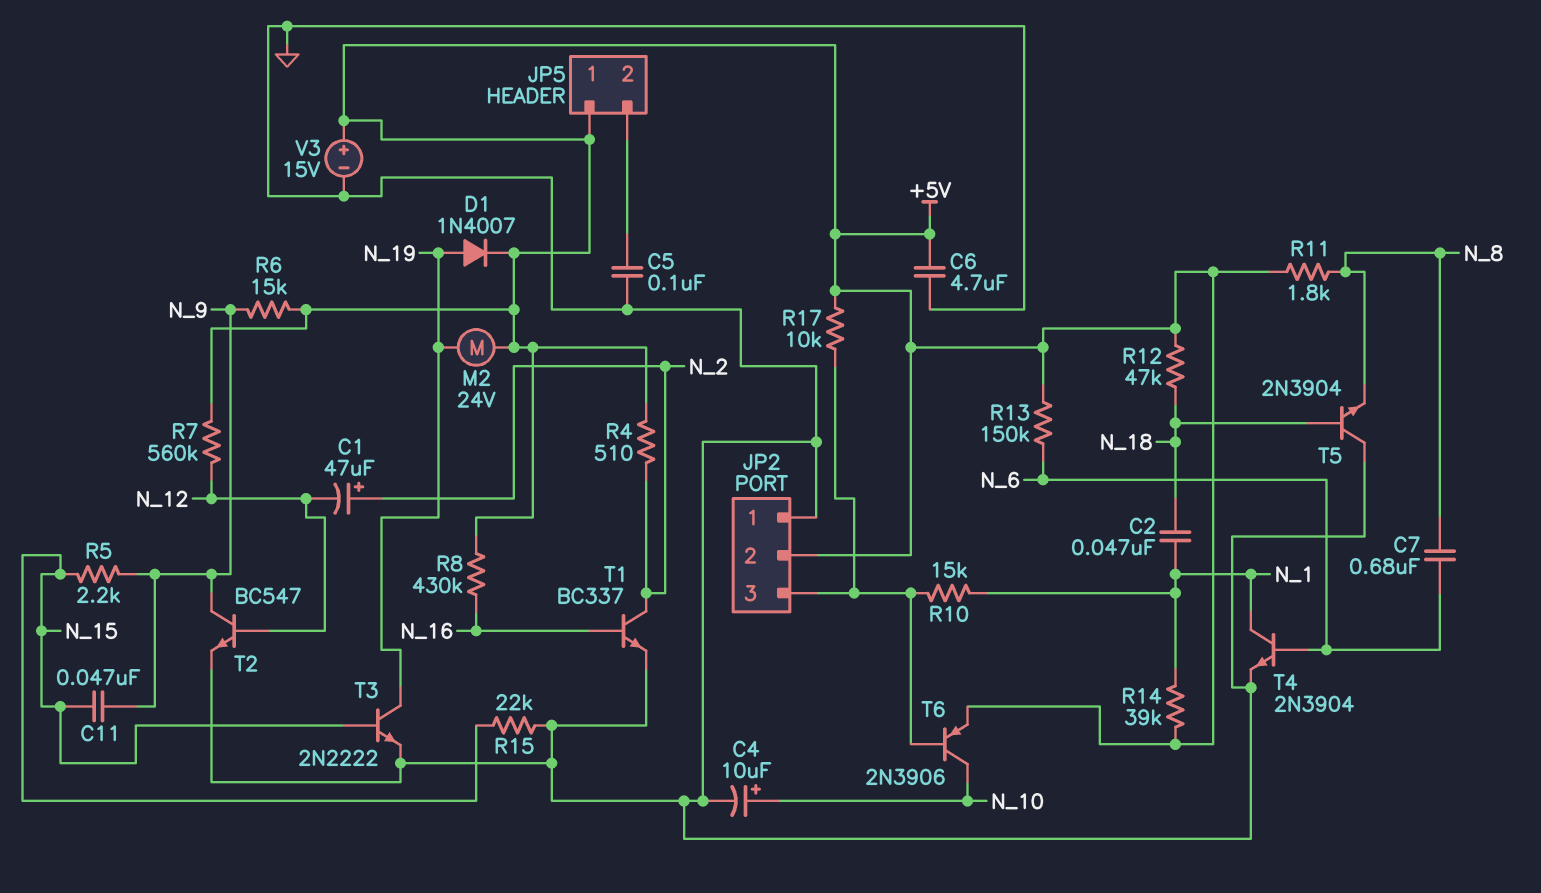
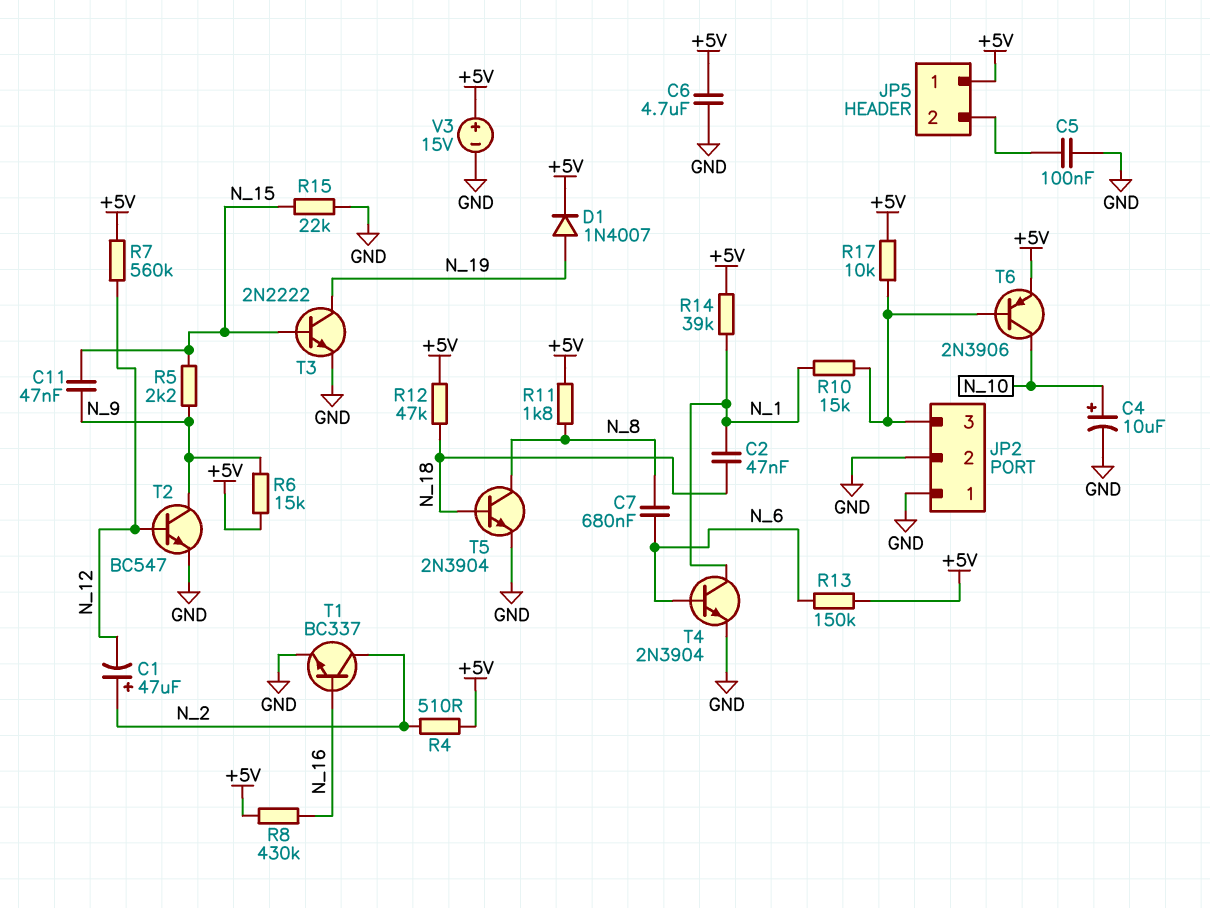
JP2 pin 2: +5V -> GND
M2: motor 24V (+5V, N_19) -> none
T5: NPN 2N3904 (B N_18, C GND, E N_8) -> NPN 2N3904 (B N_18, C N_8, E GND)

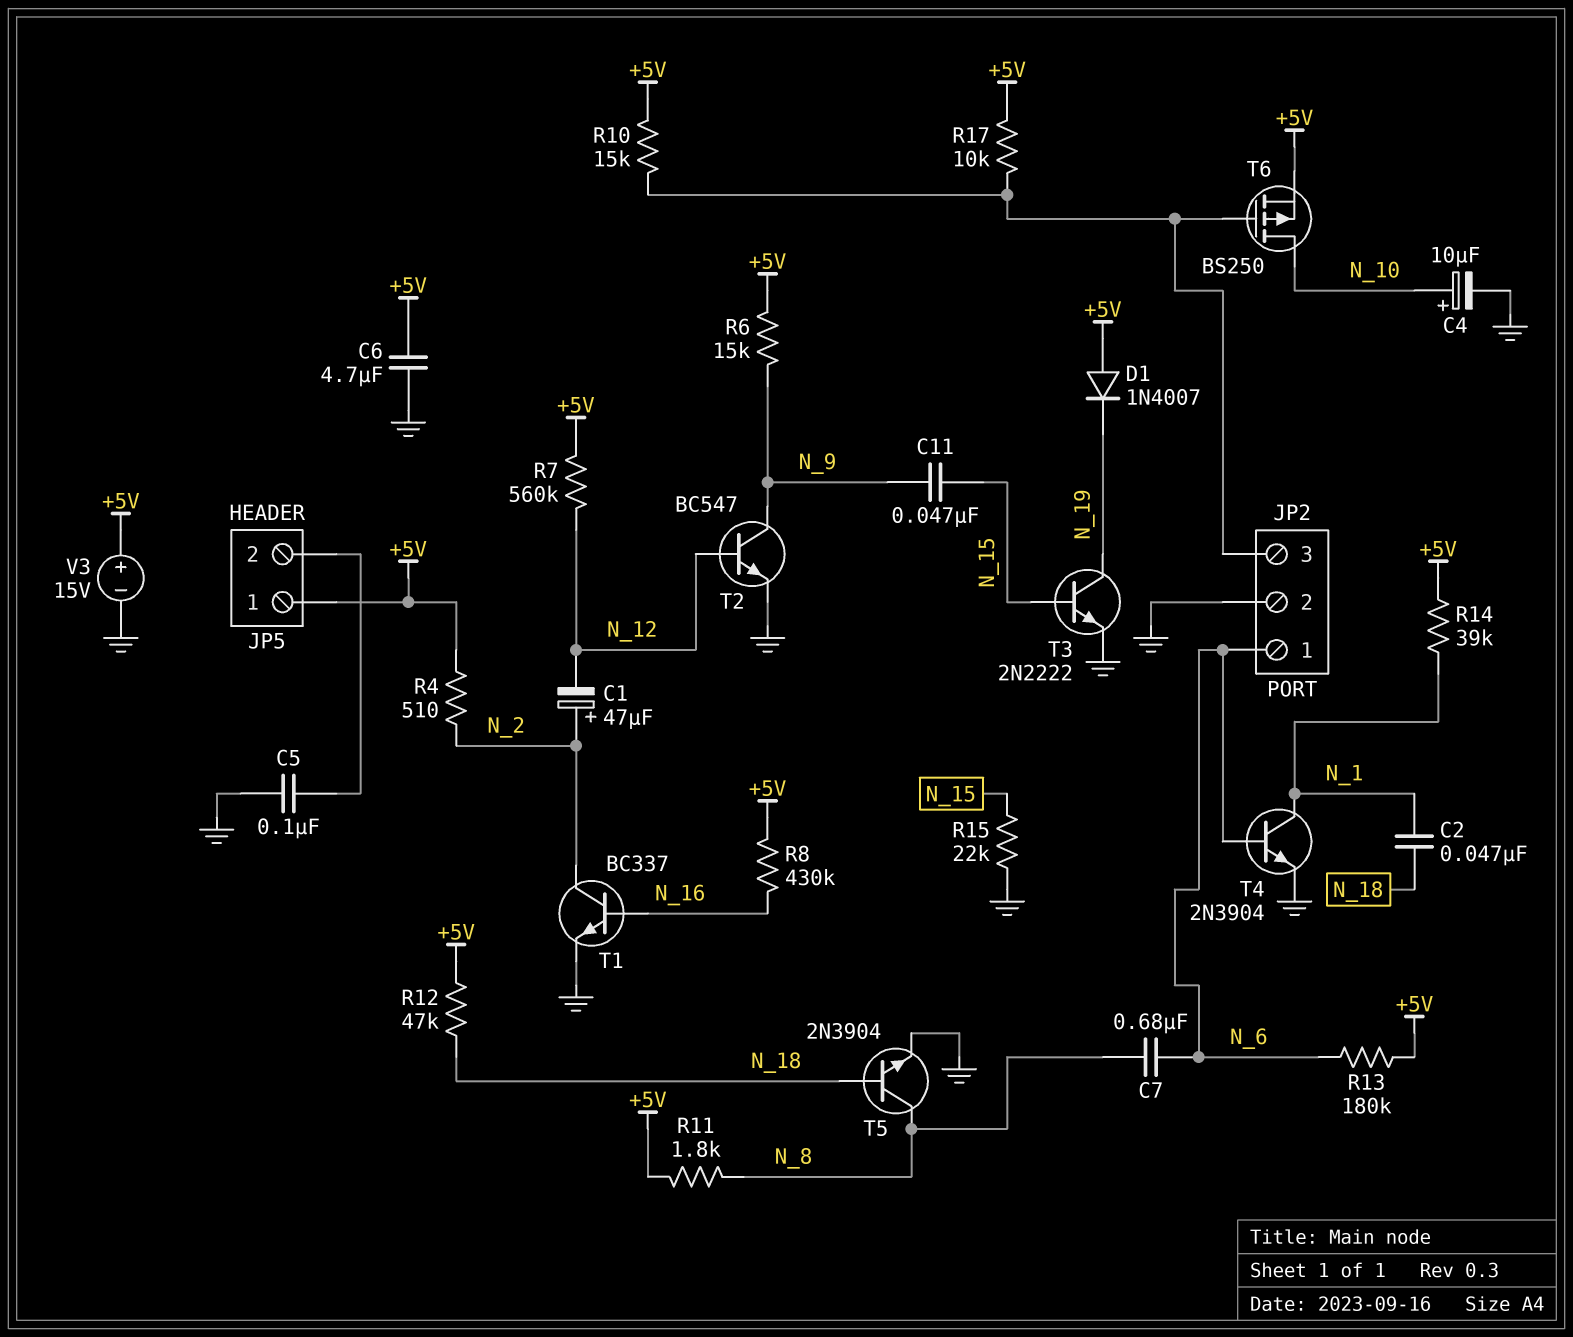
D1: diode 1N4007 (A N_19, K +5V) -> diode 1N4007 (A +5V, K N_19)
JP2 pin 1: GND -> N_6
R5: 2.2k (N_9, N_15) -> none
R10: 15k (JP2/3, N_1) -> 15k (+5V, JP2/3)
R13: 150k (+5V, N_6) -> 180k (+5V, N_6)
T6: PNP 2N3906 (B JP2/3, C N_10, E +5V) -> PMOS BS250 (G JP2/3, D N_10, S +5V)

